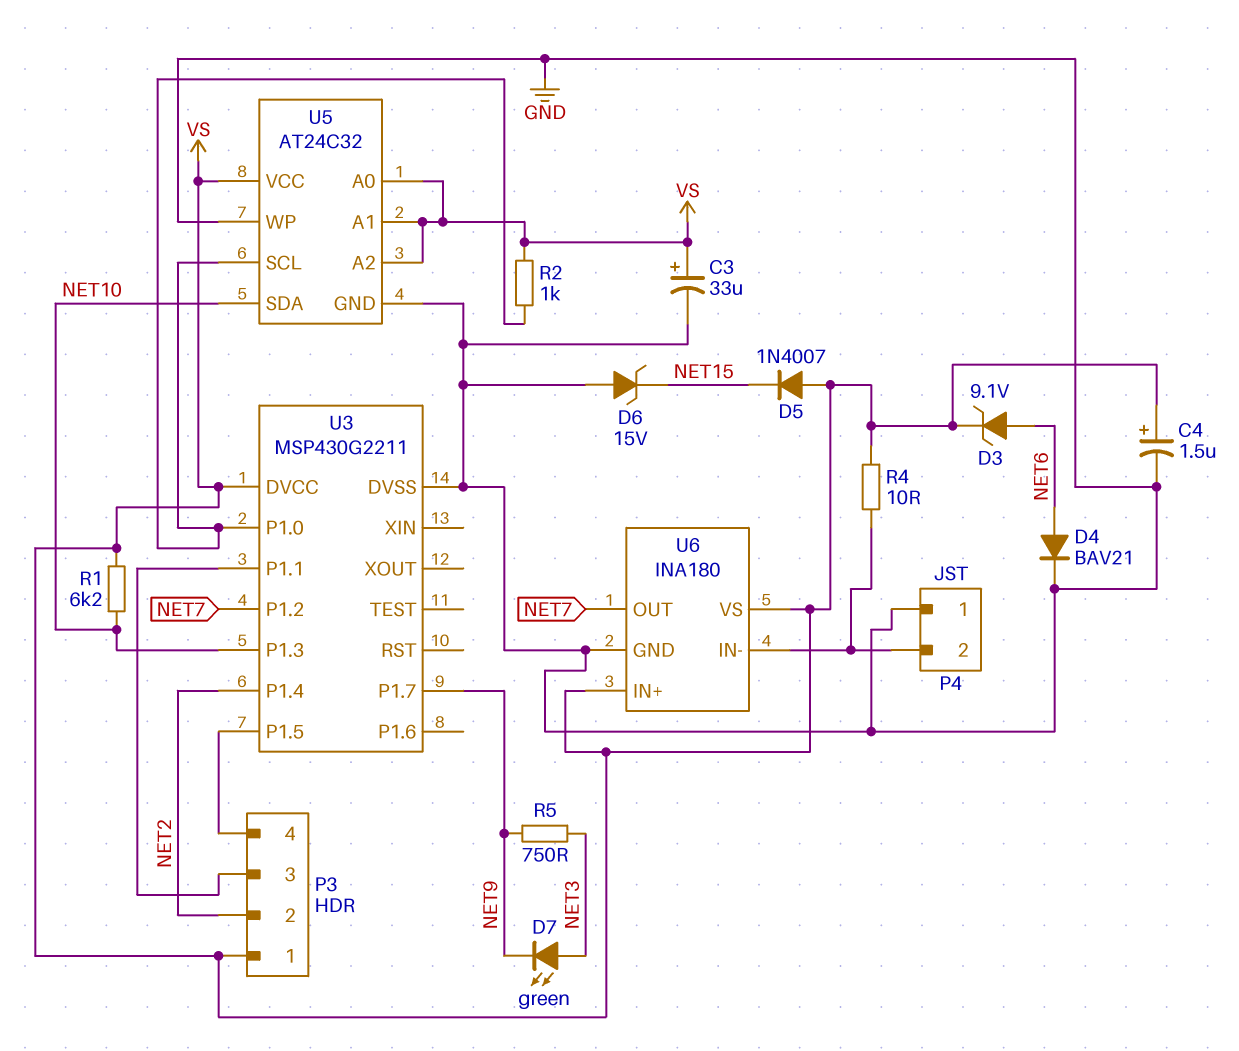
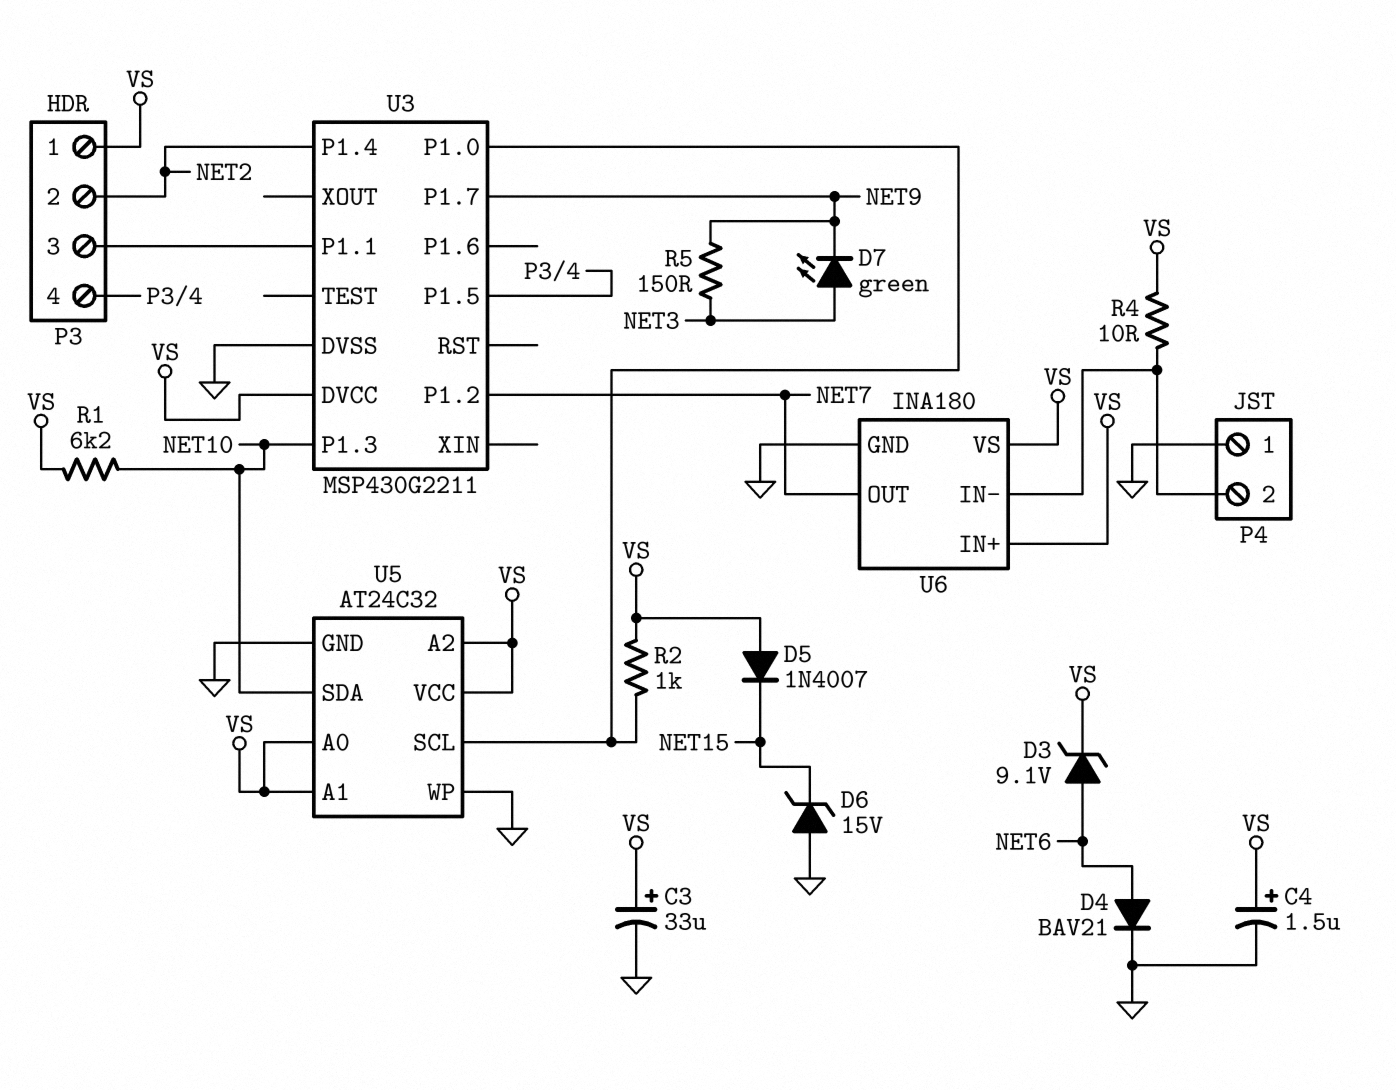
R5: 750 (NET3, NET9) -> 150 (NET3, NET9)

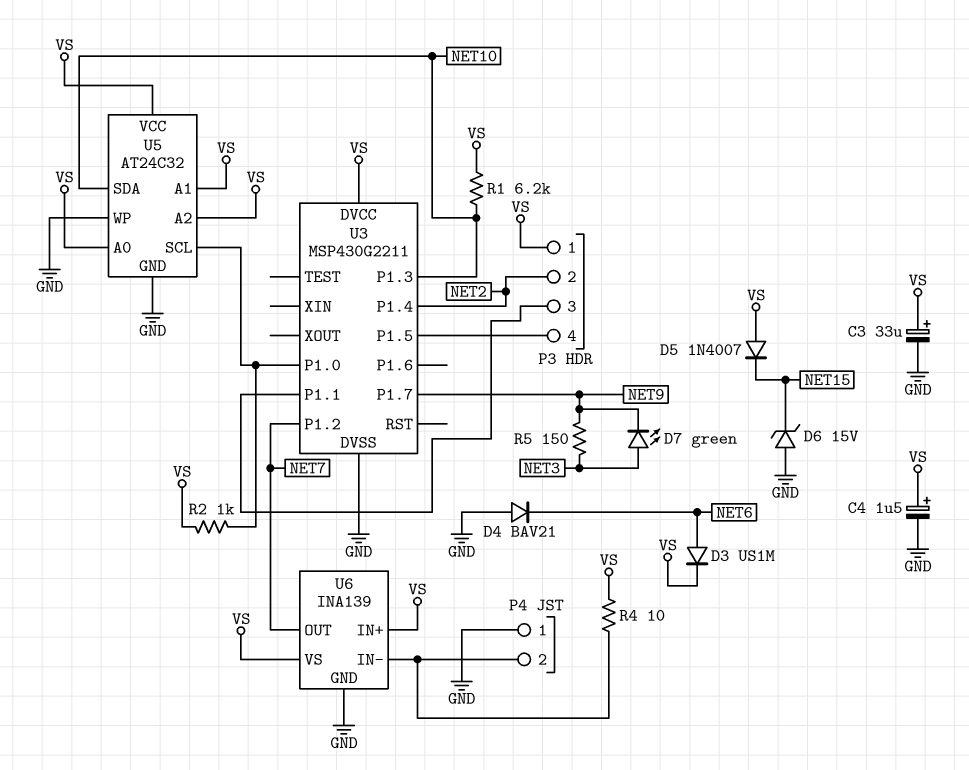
D3: zener 9.1V (A NET6, K VS) -> diode US1M (A NET6, K VS)
D4: diode BAV21 (A NET6, K GND) -> diode BAV21 (A GND, K NET6)
U6: INA180 -> INA139

